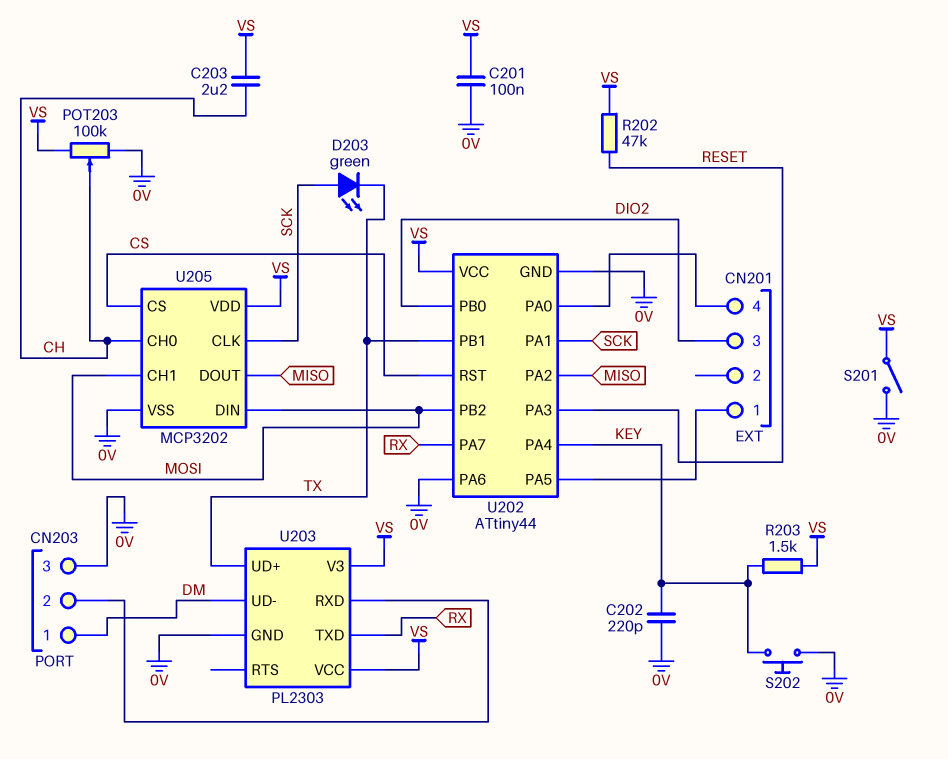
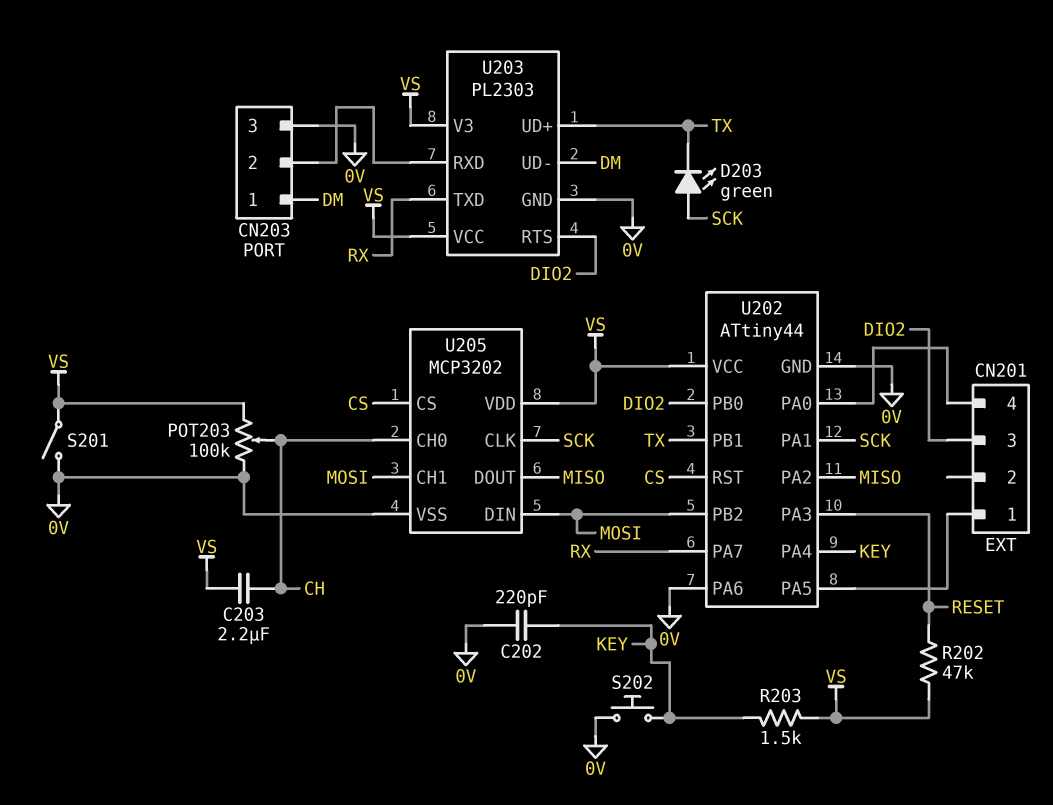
C201: 100nF (0V, VS) -> none
U203 pin RTS: none -> DIO2

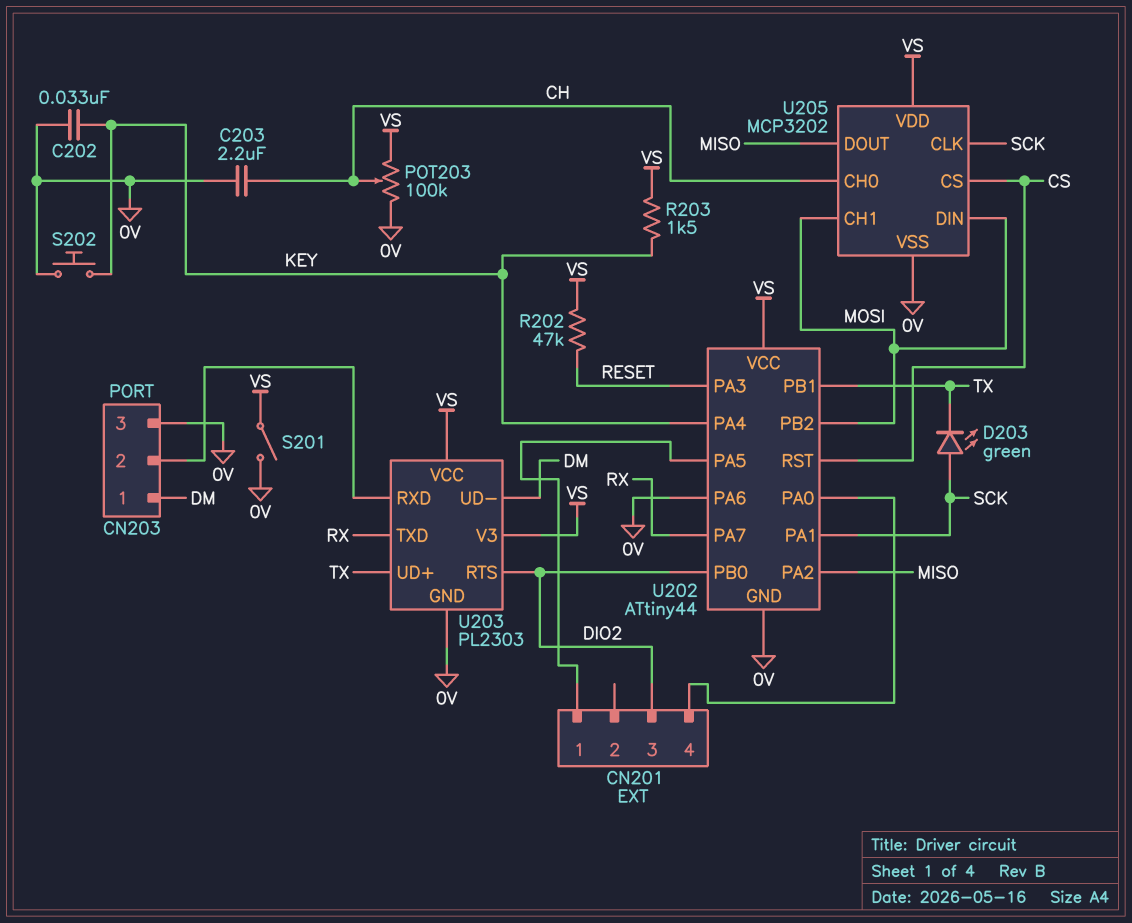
C202: 220pF (0V, KEY) -> 33nF (0V, KEY)
C203: 2.2uF (CH, VS) -> 2.2uF (0V, CH)

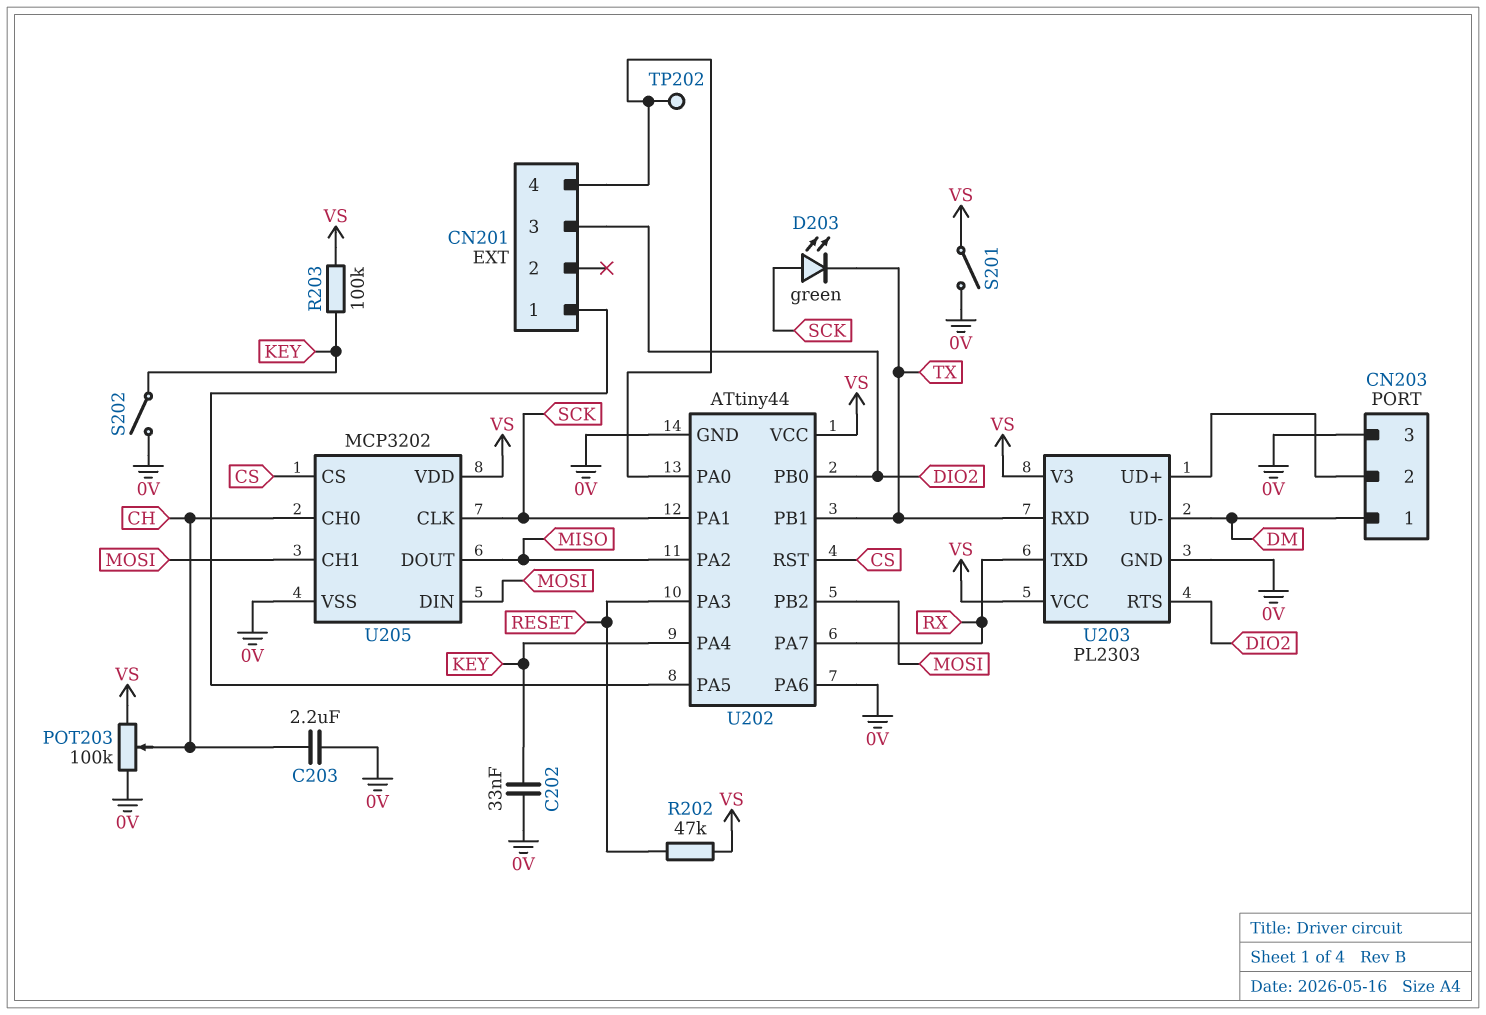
R203: 1.5k (KEY, VS) -> 100k (KEY, VS)
S202: button (0V, KEY) -> switch (0V, KEY)
TP202: none -> test point (CN201/4)
U203 pin RXD: CN203/2 -> TX
U203 pin UD+: TX -> CN203/2

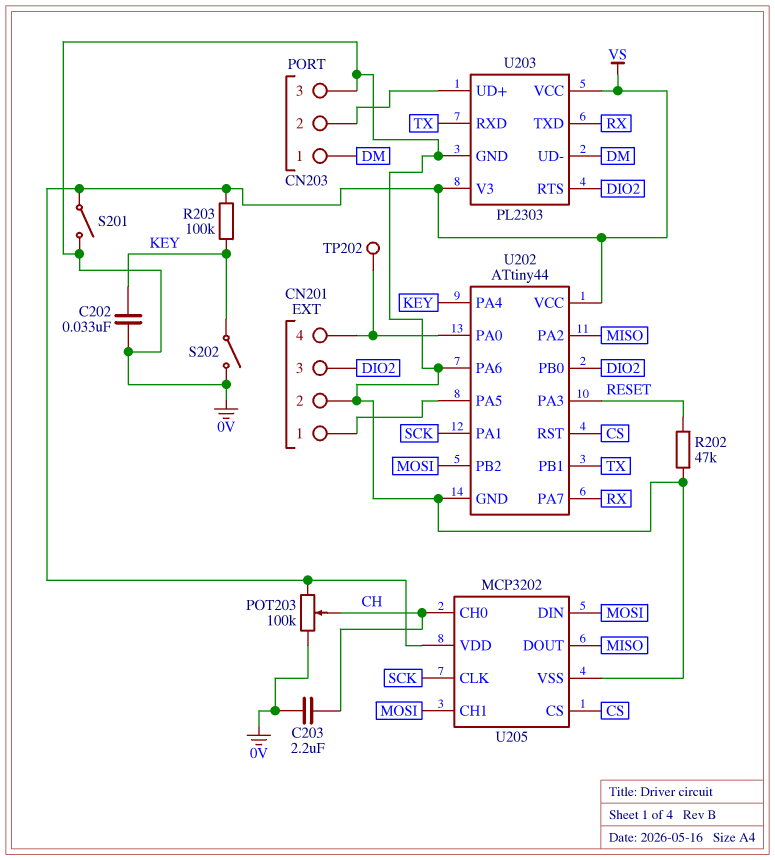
CN201 pin 2: none -> 0V
D203: LED green (A SCK, K TX) -> none
R202: 47k (RESET, VS) -> 47k (0V, RESET)

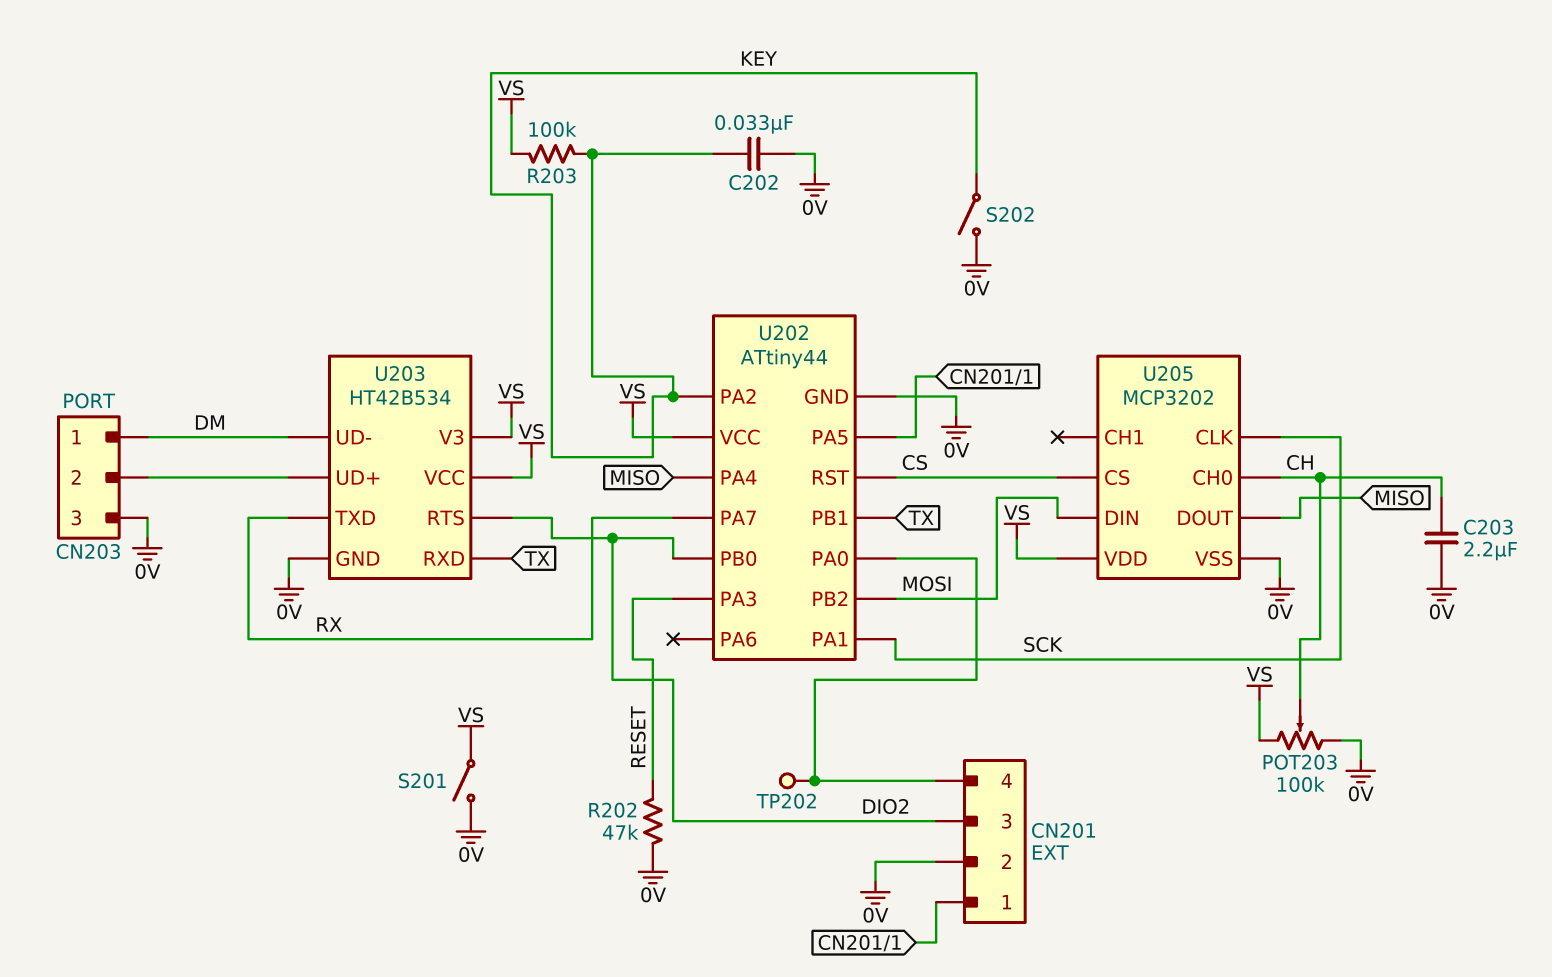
U202 pin PA2: MISO -> KEY
U202 pin PA4: KEY -> MISO
U202 pin PA6: 0V -> none
U203: PL2303 -> HT42B534
U205 pin CH1: MOSI -> none

